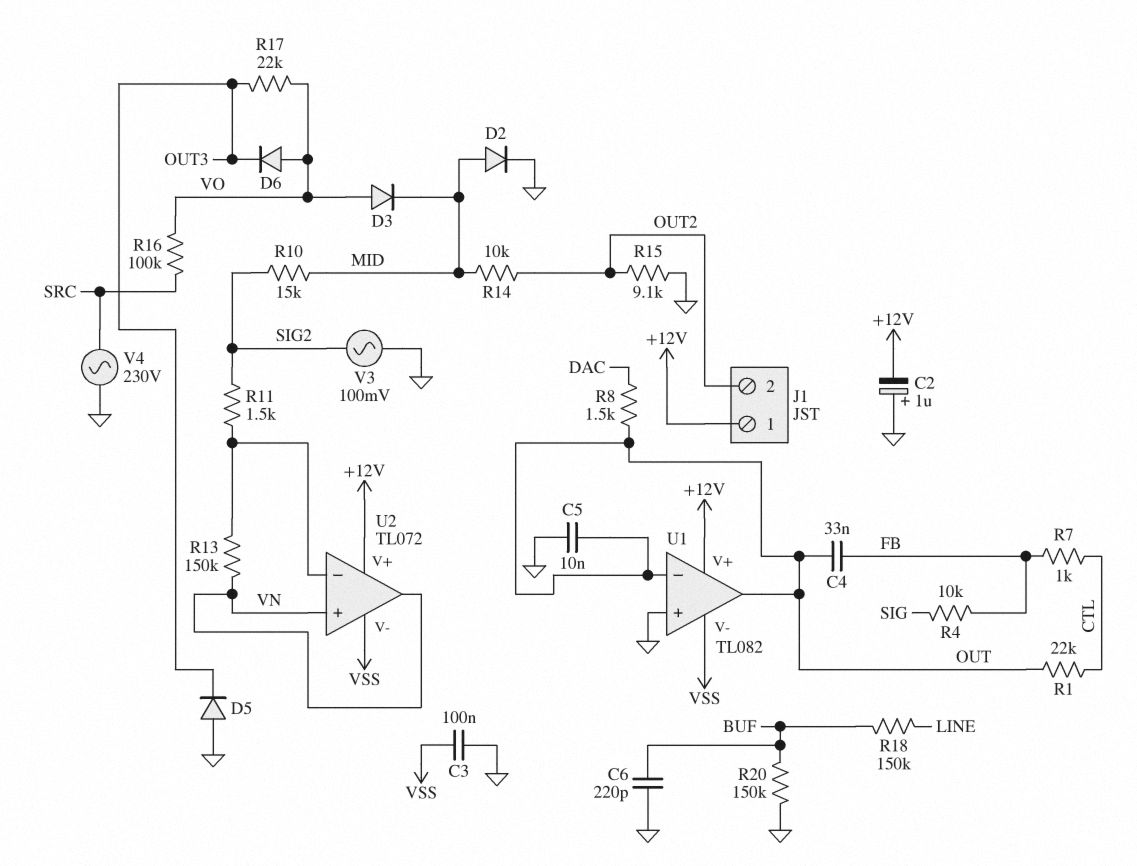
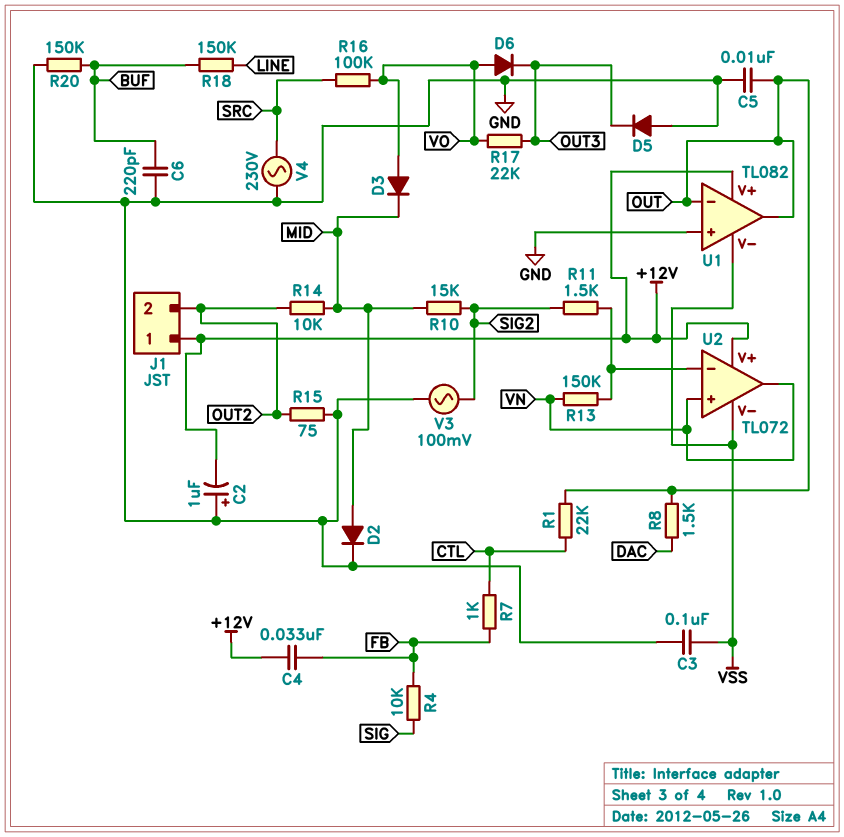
C4: 33nF (FB, OUT) -> 33nF (+12V, FB)
R15: 9.1k (GND, OUT2) -> 75 (GND, OUT2)

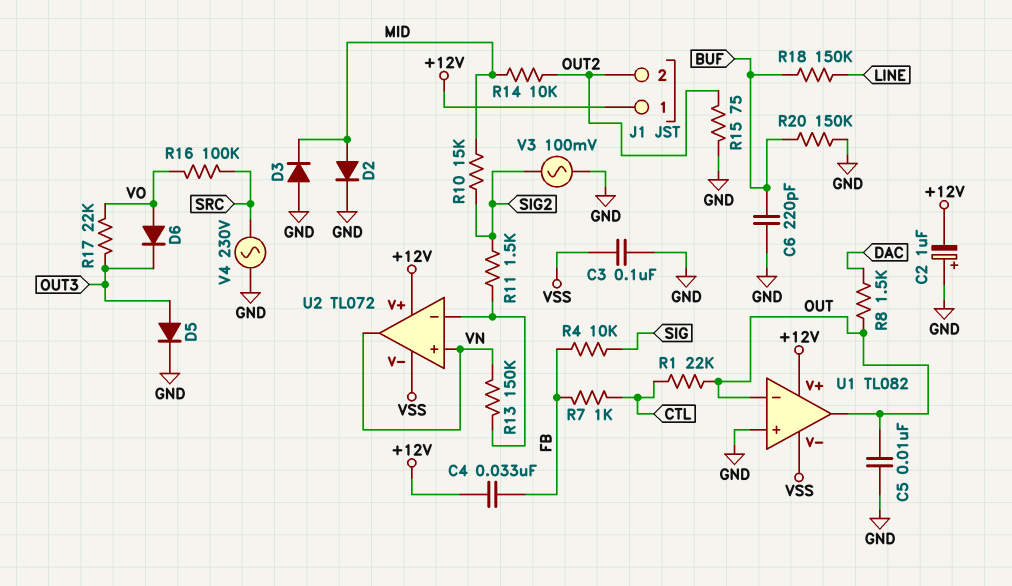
D3: diode (A VO, K MID) -> diode (A GND, K MID)
D5: diode (A GND, K OUT3) -> diode (A OUT3, K GND)

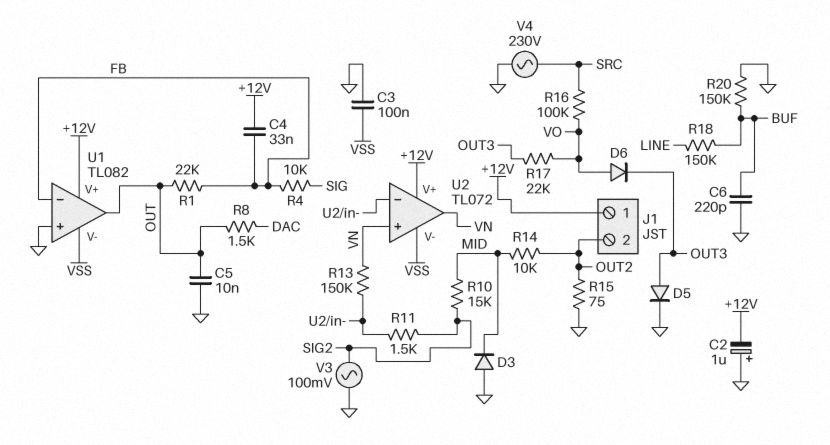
D2: diode (A MID, K GND) -> none
R1: 22k (CTL, OUT) -> 22k (FB, OUT)
R7: 1k (CTL, FB) -> none
U1 pin in-: OUT -> FB

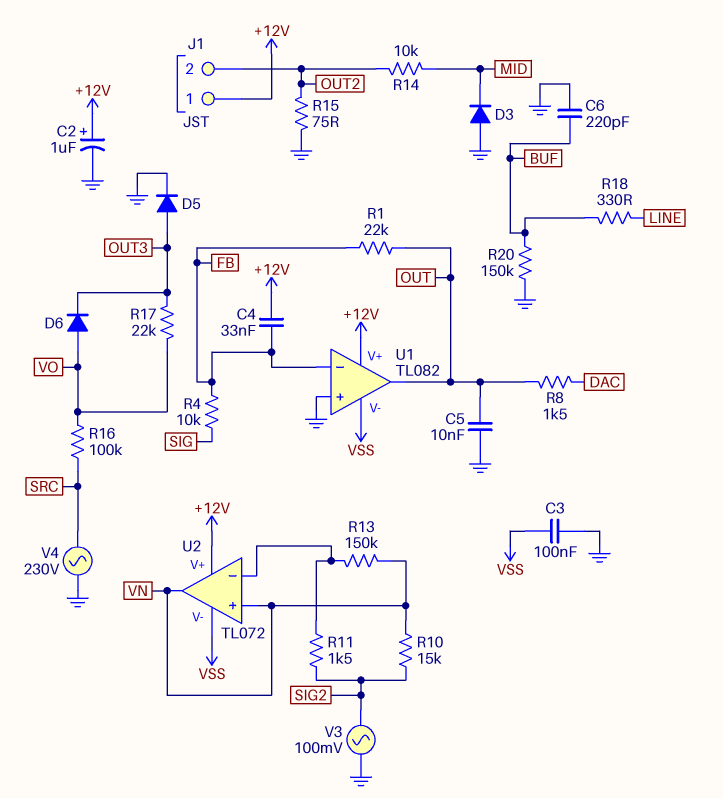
C2: 1uF (plus GND, minus +12V) -> 1uF (plus +12V, minus GND)
R10: 15k (MID, SIG2) -> 15k (SIG2, VN)
R18: 150k (BUF, LINE) -> 330 (BUF, LINE)

